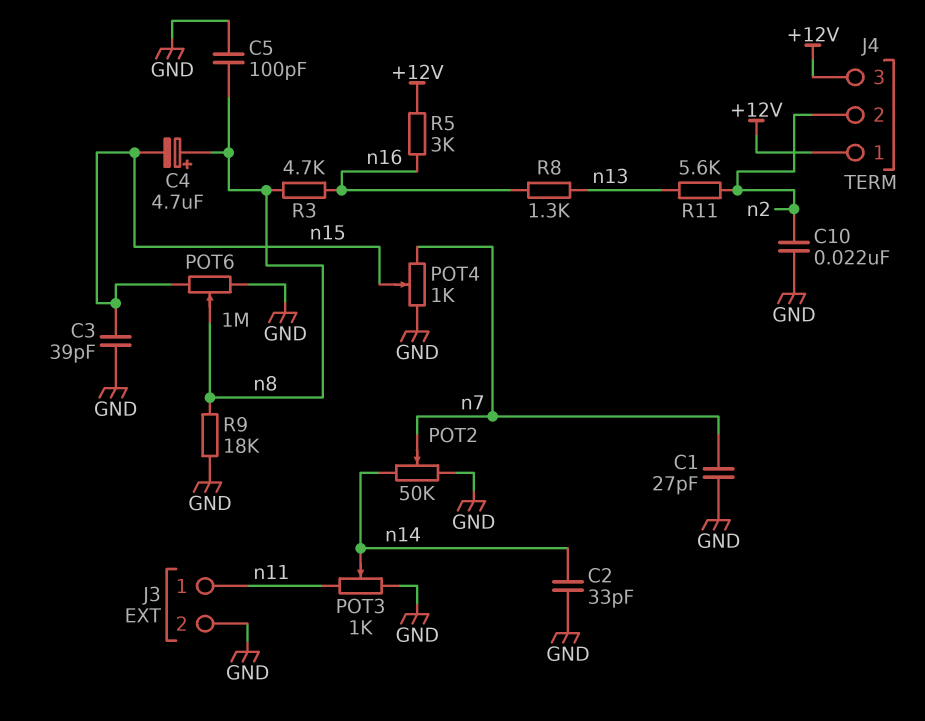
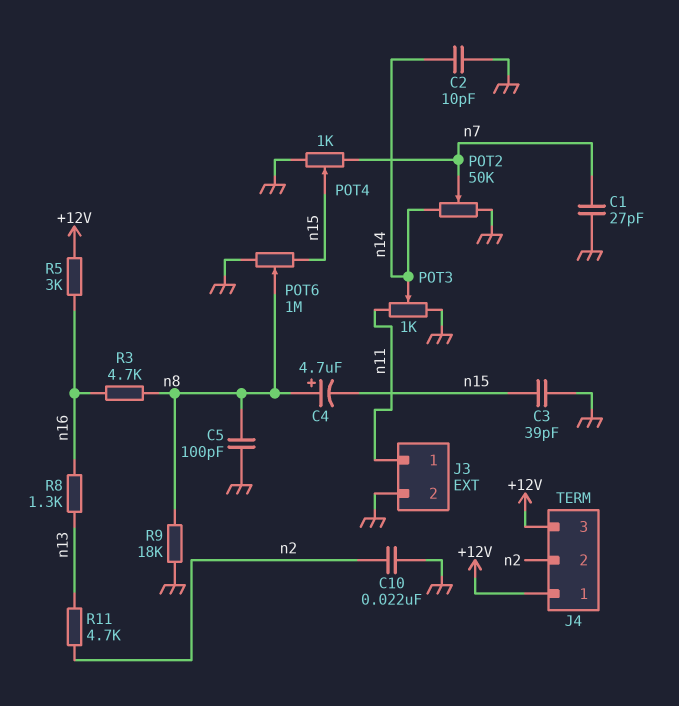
C2: 33pF (GND, n14) -> 10pF (GND, n14)
R11: 5.6k (n2, n13) -> 4.7k (n2, n13)

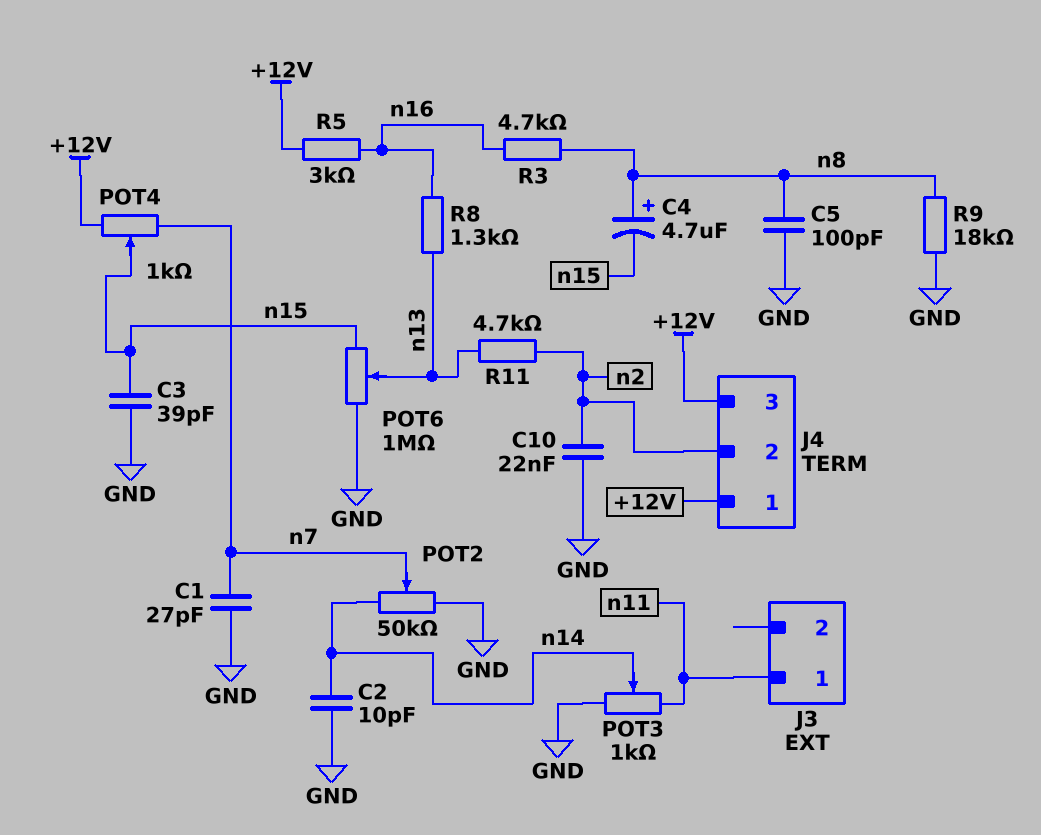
J3 pin 2: GND -> none
POT4: 1k (GND, n7, wiper n15) -> 1k (+12V, n7, wiper n15)
POT6: 1M (GND, n15, wiper n8) -> 1M (GND, n15, wiper n13)

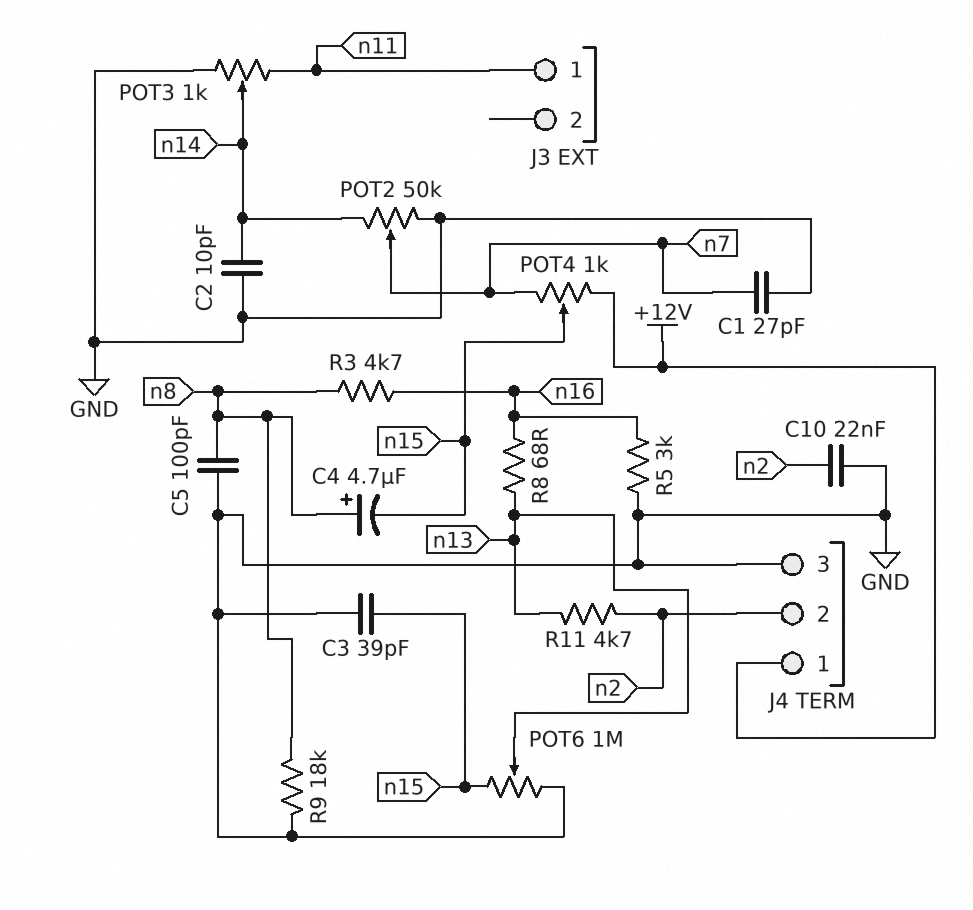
J4 pin 3: +12V -> GND
R5: 3k (+12V, n16) -> 3k (GND, n16)
R8: 1.3k (n13, n16) -> 68 (n13, n16)

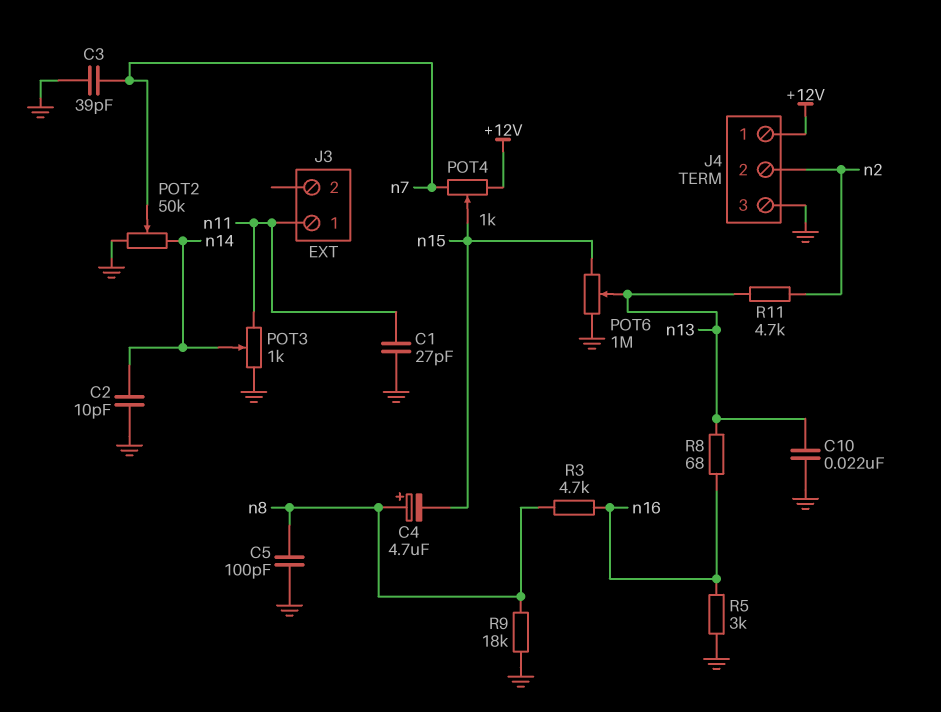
C1: 27pF (GND, n7) -> 27pF (GND, n11)
C3: 39pF (GND, n15) -> 39pF (GND, n7)
C10: 22nF (GND, n2) -> 22nF (GND, n13)

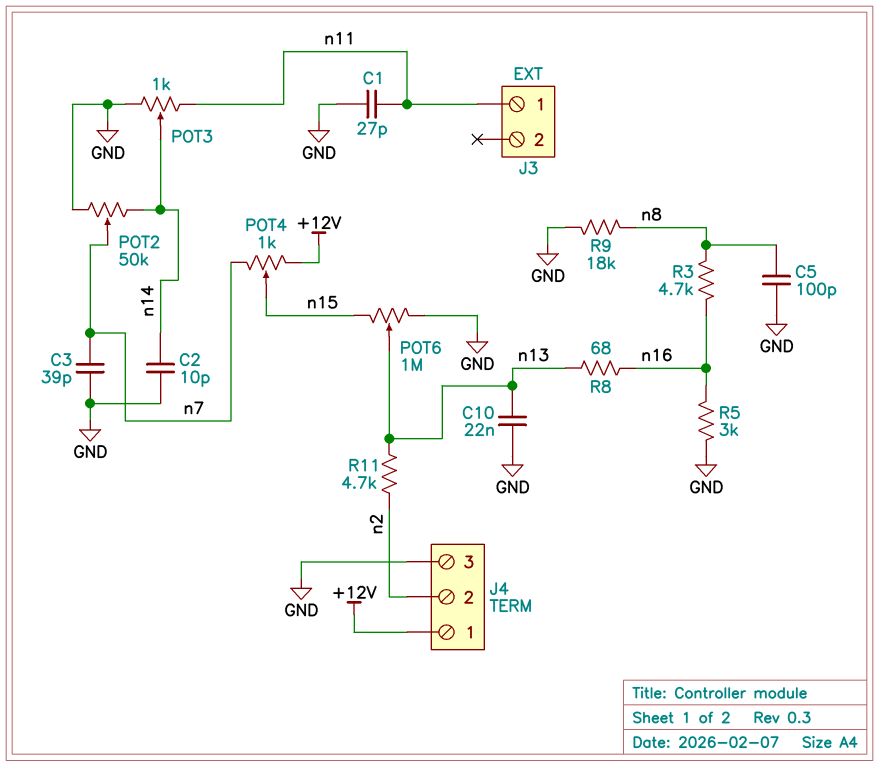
C4: 4.7uF (plus n8, minus n15) -> none

